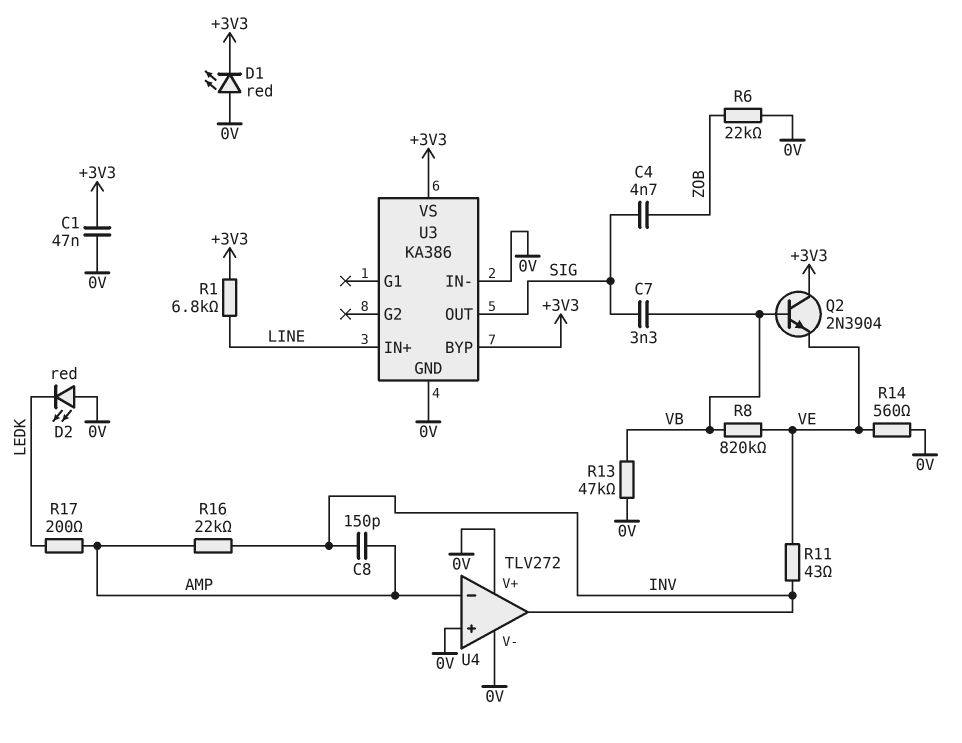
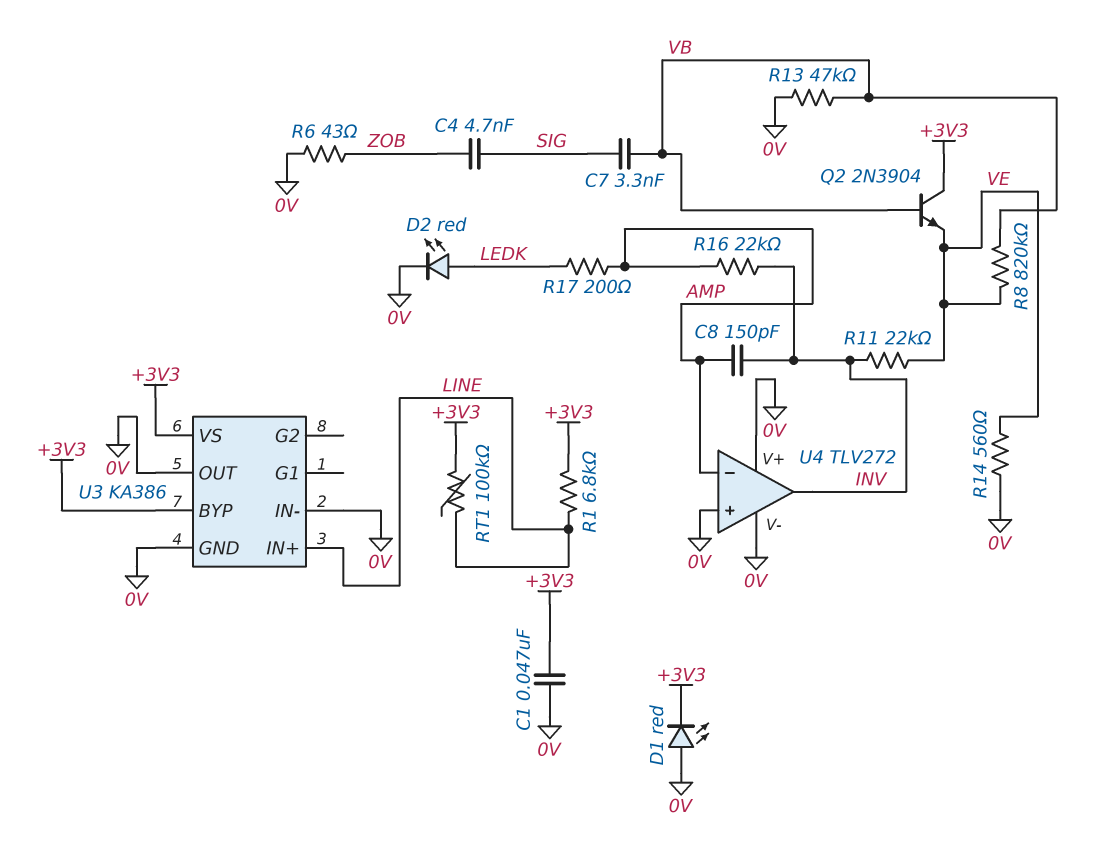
D2: LED red (A 0V, K LEDK) -> LED red (A LEDK, K 0V)
R6: 22k (0V, ZOB) -> 43 (0V, ZOB)
R11: 43 (INV, VE) -> 22k (INV, VE)
RT1: none -> 100k (+3V3, LINE)
U3 pin OUT: SIG -> 0V

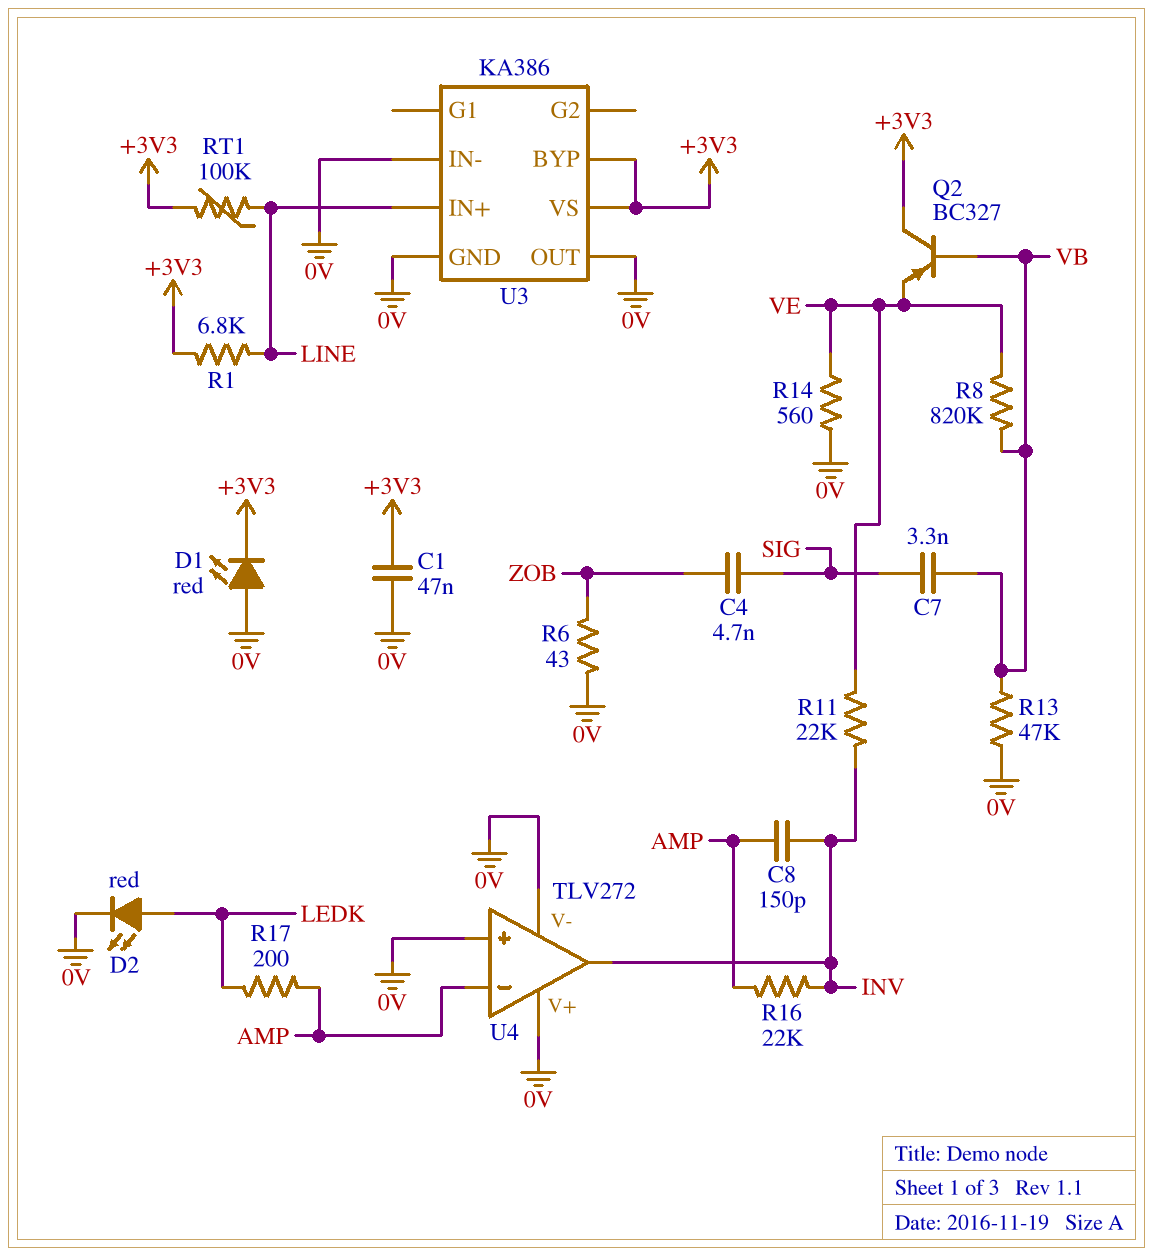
Q2: NPN 2N3904 (B VB, C +3V3, E VE) -> PNP BC327 (B VB, C +3V3, E VE)

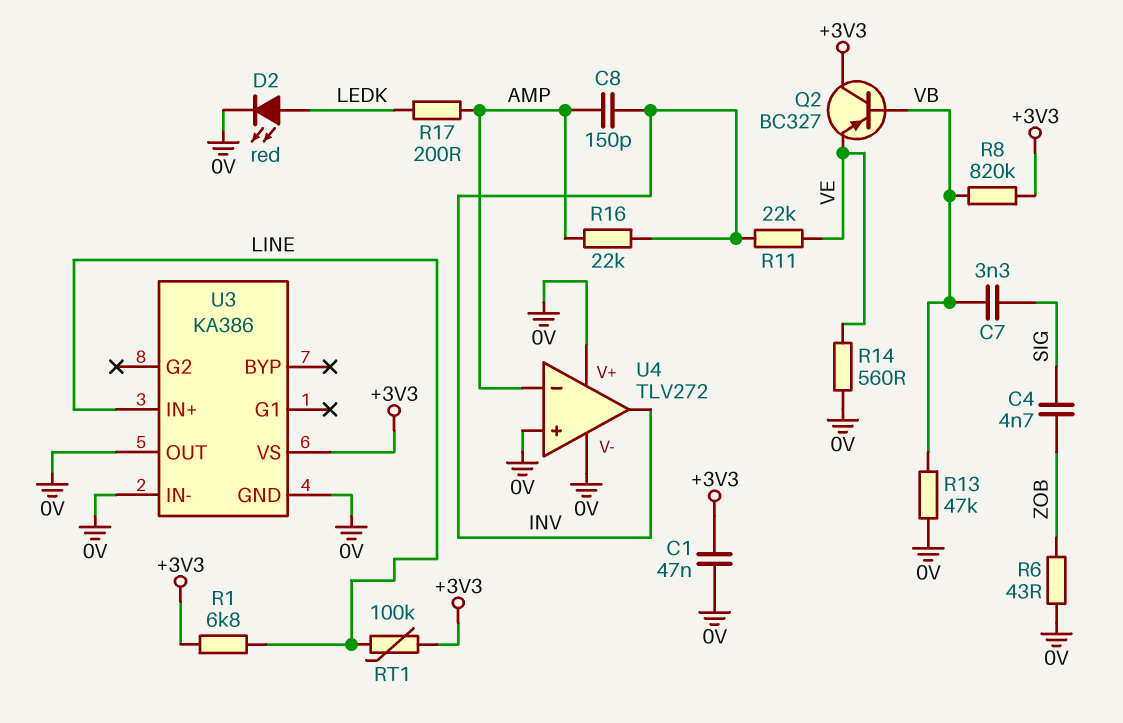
D1: LED red (A 0V, K +3V3) -> none
R8: 820k (VB, VE) -> 820k (+3V3, VB)
U3 pin BYP: +3V3 -> none

